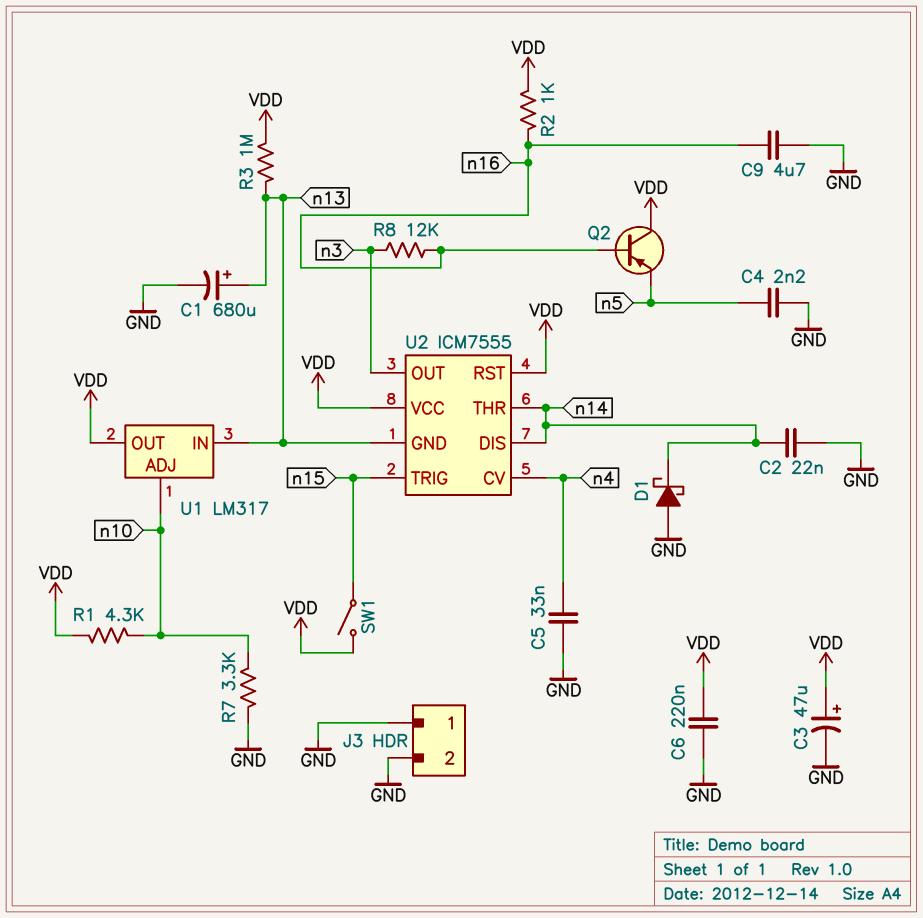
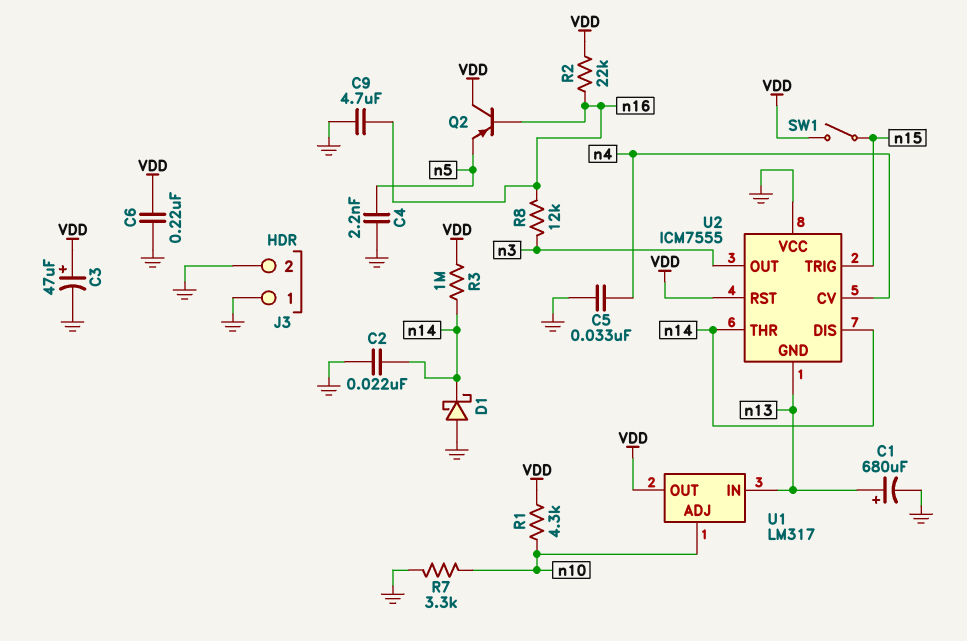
R2: 1k (VDD, n16) -> 22k (VDD, n16)
R3: 1M (VDD, n13) -> 1M (VDD, n14)
U2 pin VCC: VDD -> GND

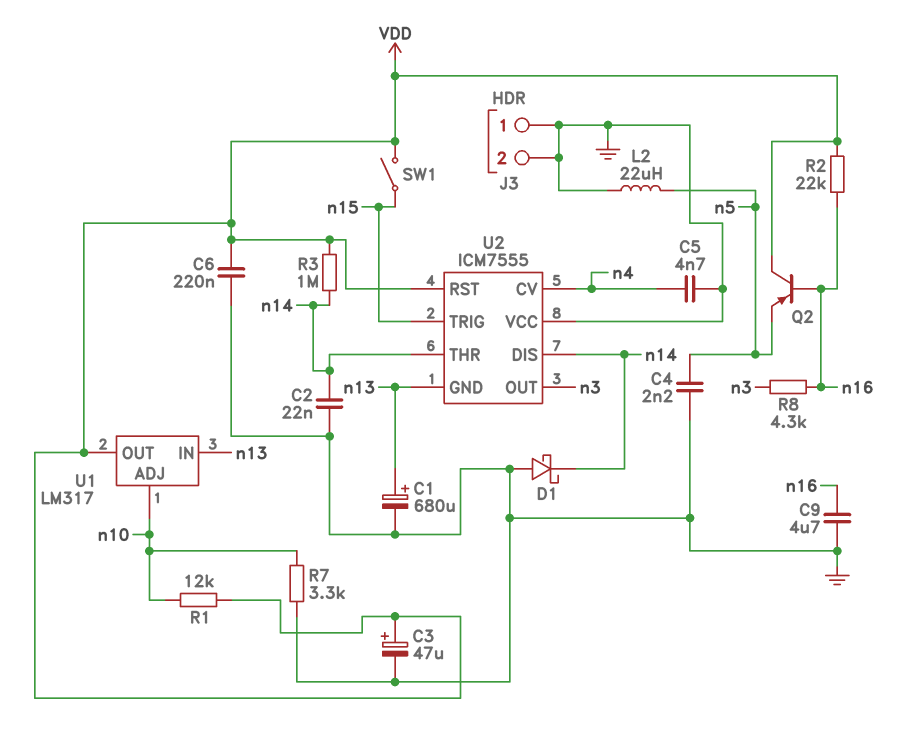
C5: 33nF (GND, n4) -> 4.7nF (GND, n4)
L2: none -> 22uH (GND, n5)
R1: 4.3k (VDD, n10) -> 12k (VDD, n10)
R8: 12k (n3, n16) -> 4.3k (n3, n16)

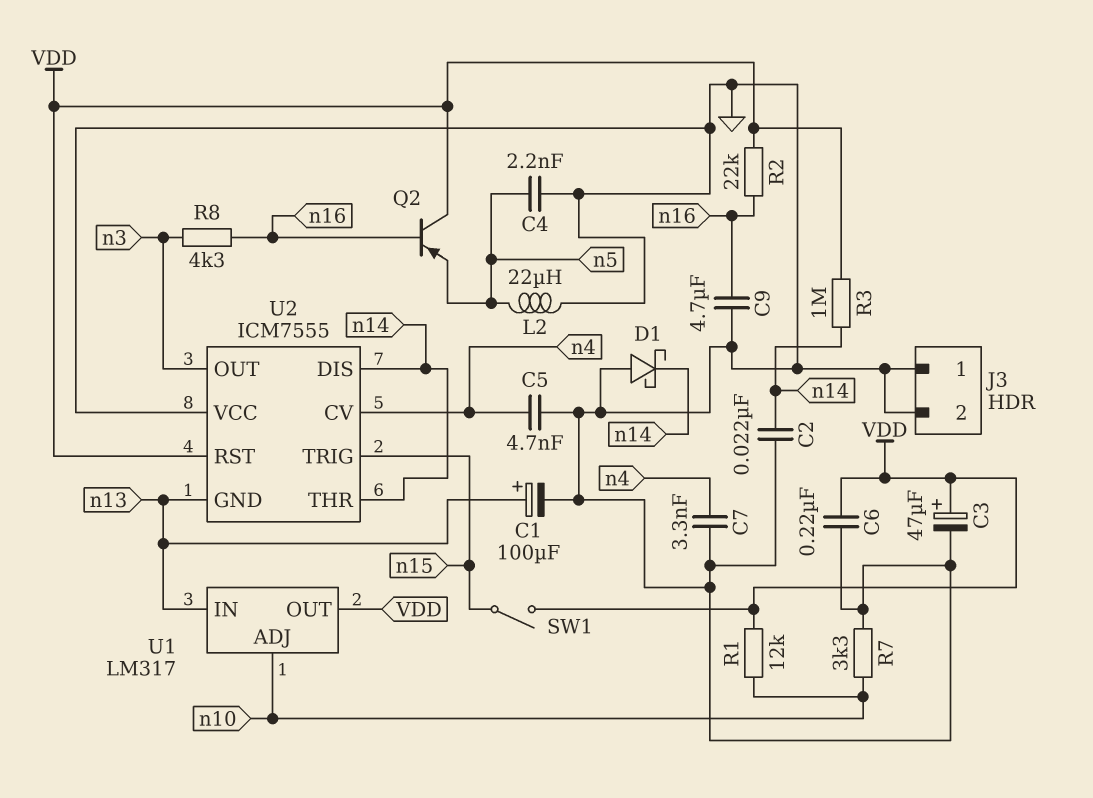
C1: 680uF (plus n13, minus GND) -> 100uF (plus n13, minus GND)
C7: none -> 3.3nF (GND, n4)

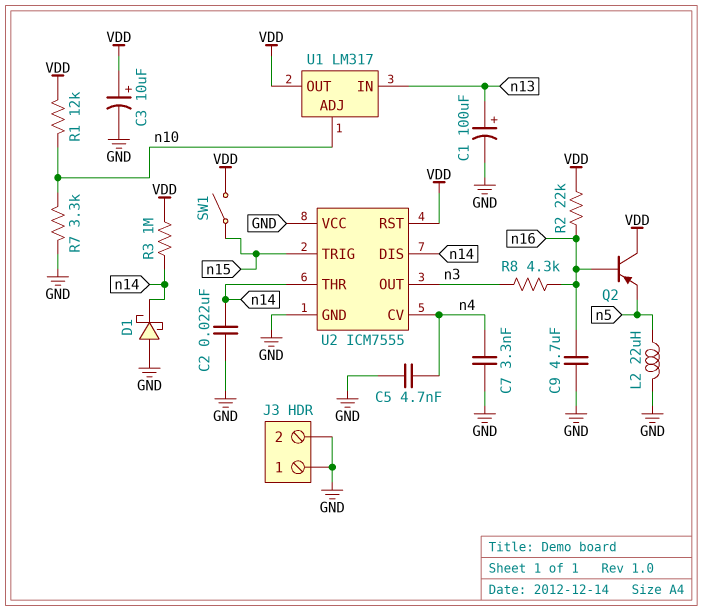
C3: 47uF (plus VDD, minus GND) -> 10uF (plus VDD, minus GND)
C4: 2.2nF (GND, n5) -> none
C6: 220nF (GND, VDD) -> none
U2 pin GND: n13 -> GND

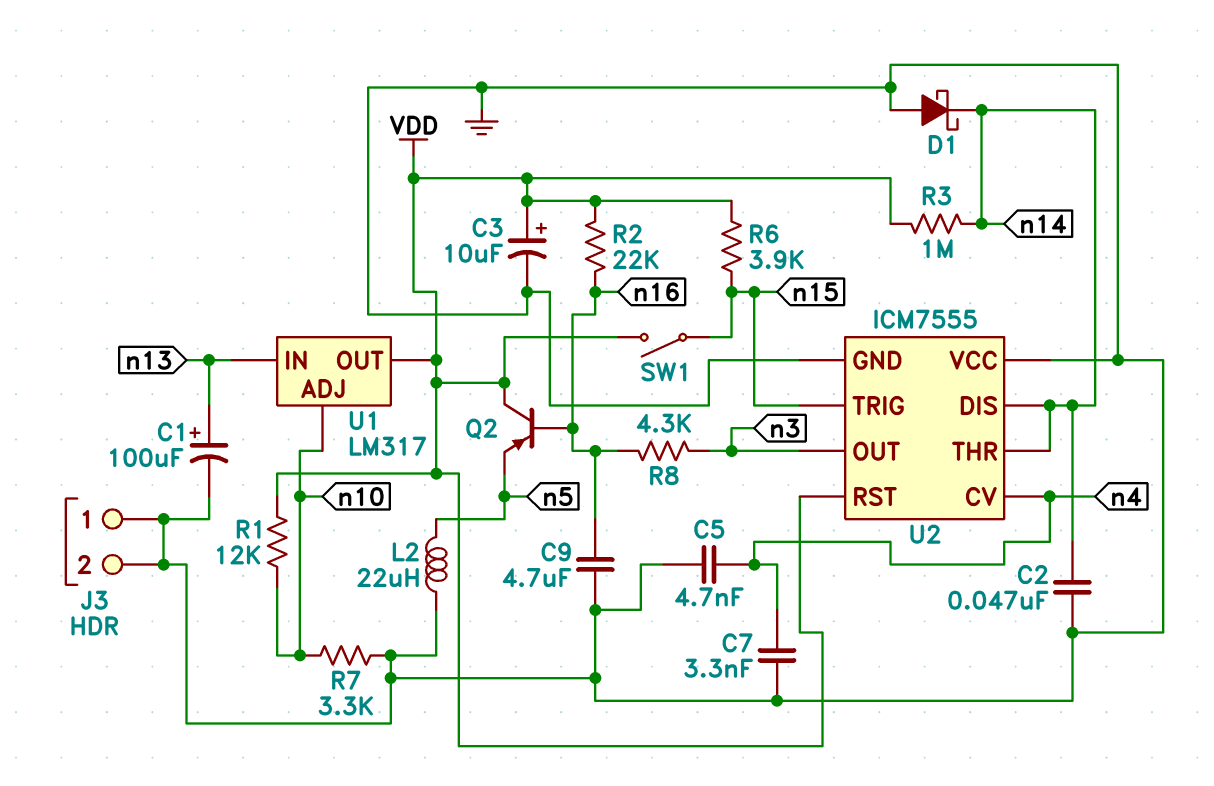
C2: 22nF (GND, n14) -> 47nF (GND, n14)
R6: none -> 3.9k (VDD, n15)

